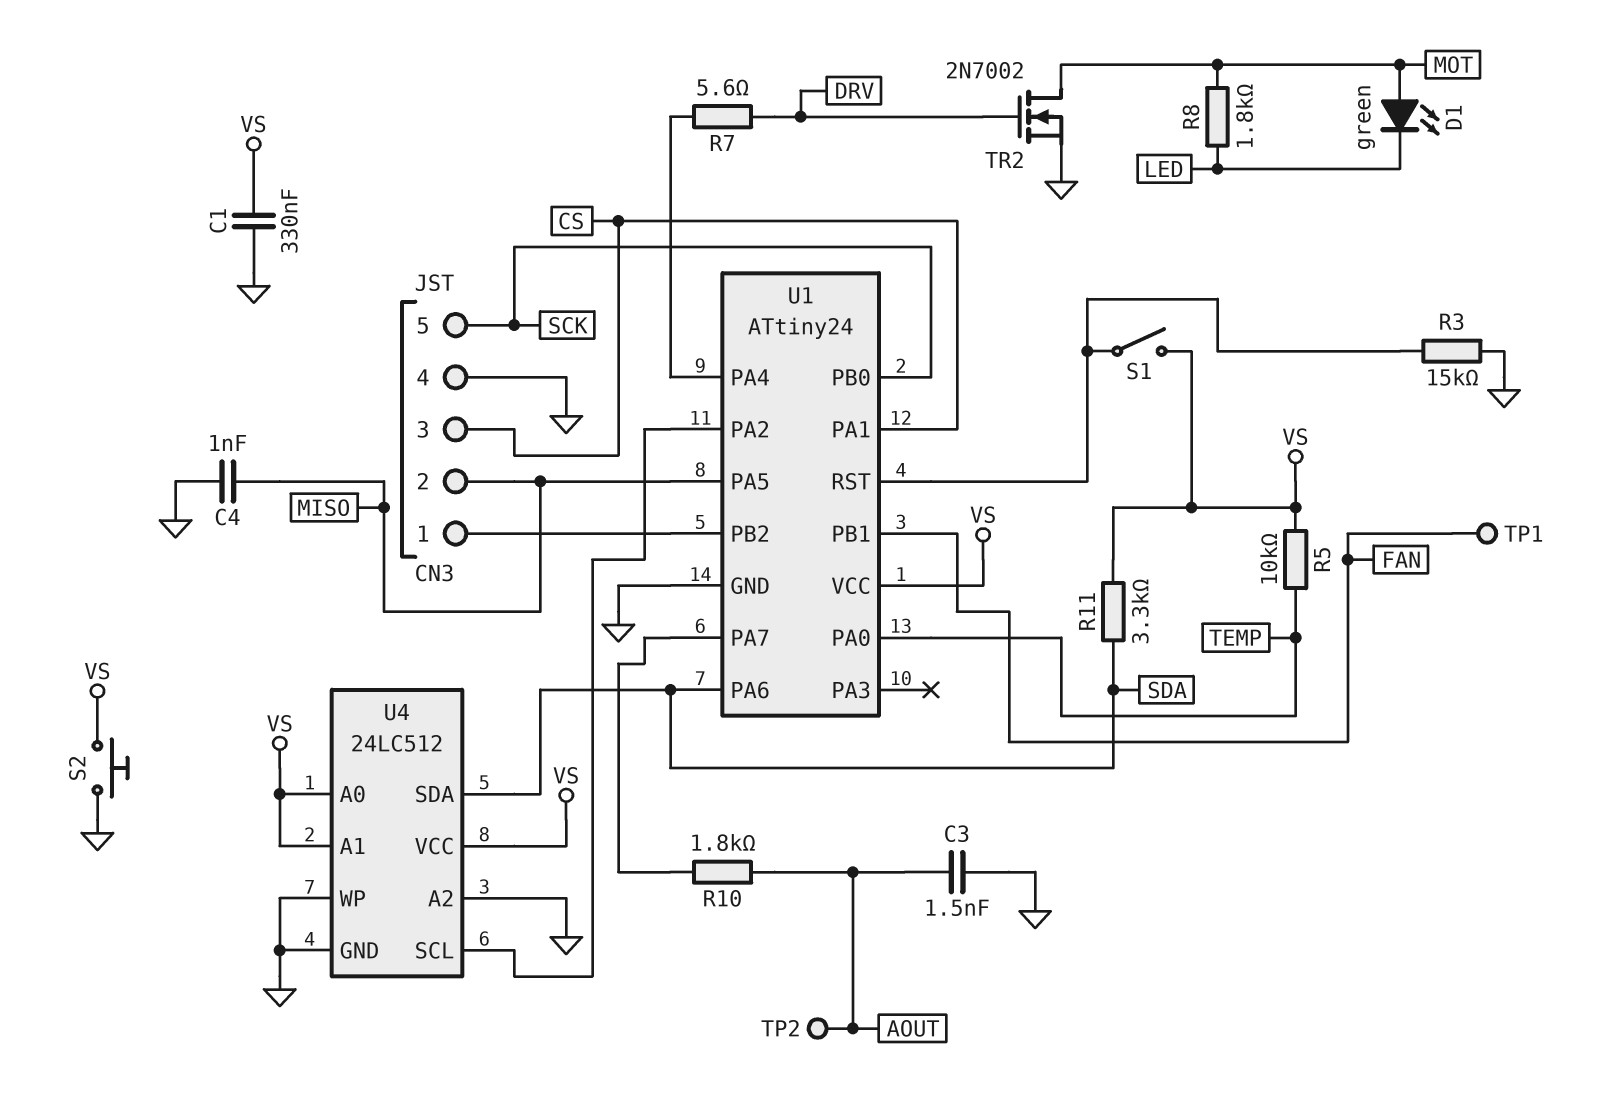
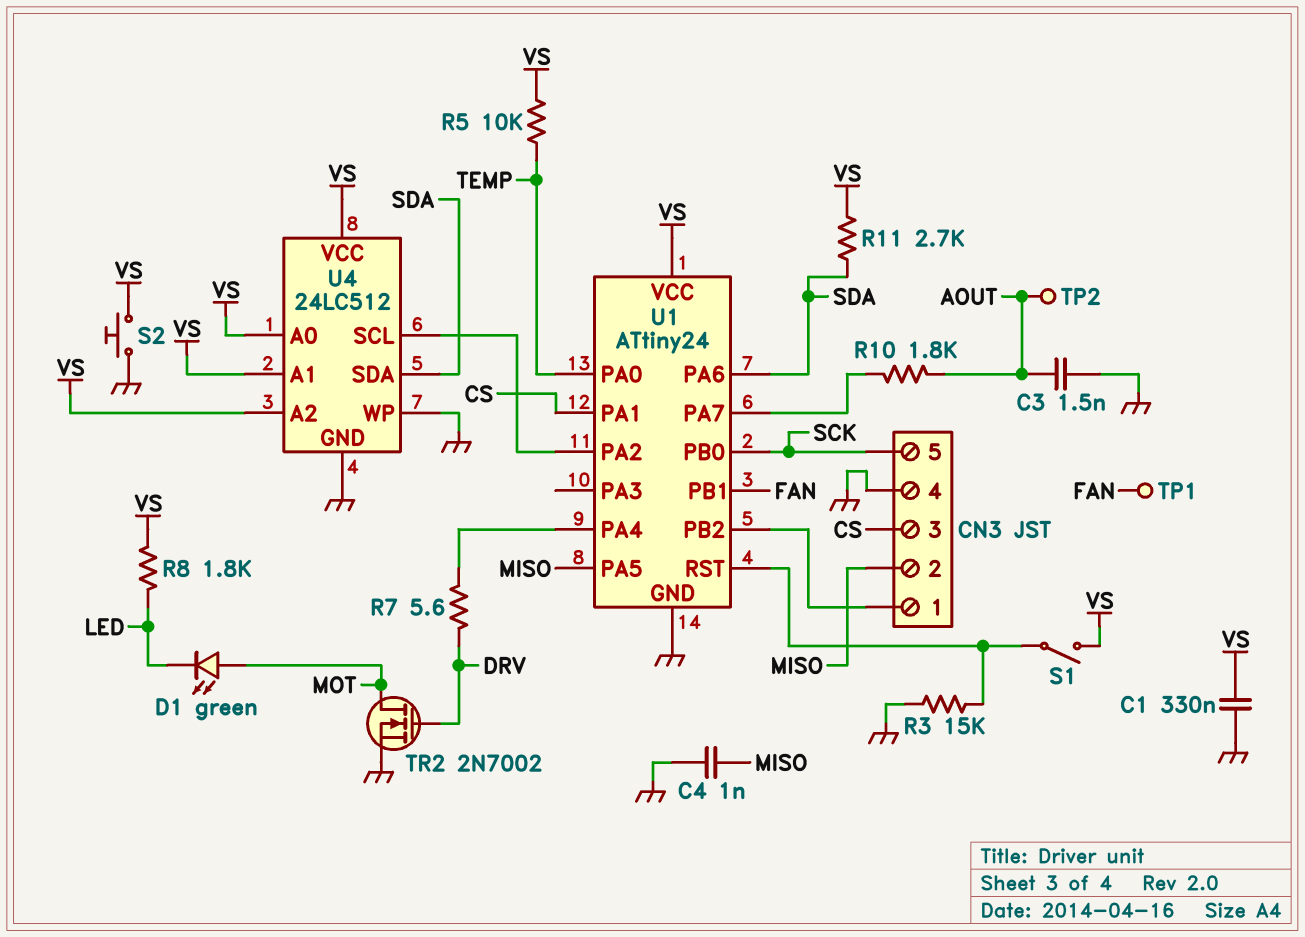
R8: 1.8k (LED, MOT) -> 1.8k (LED, VS)
R11: 3.3k (SDA, VS) -> 2.7k (SDA, VS)
U4 pin A2: GND -> VS

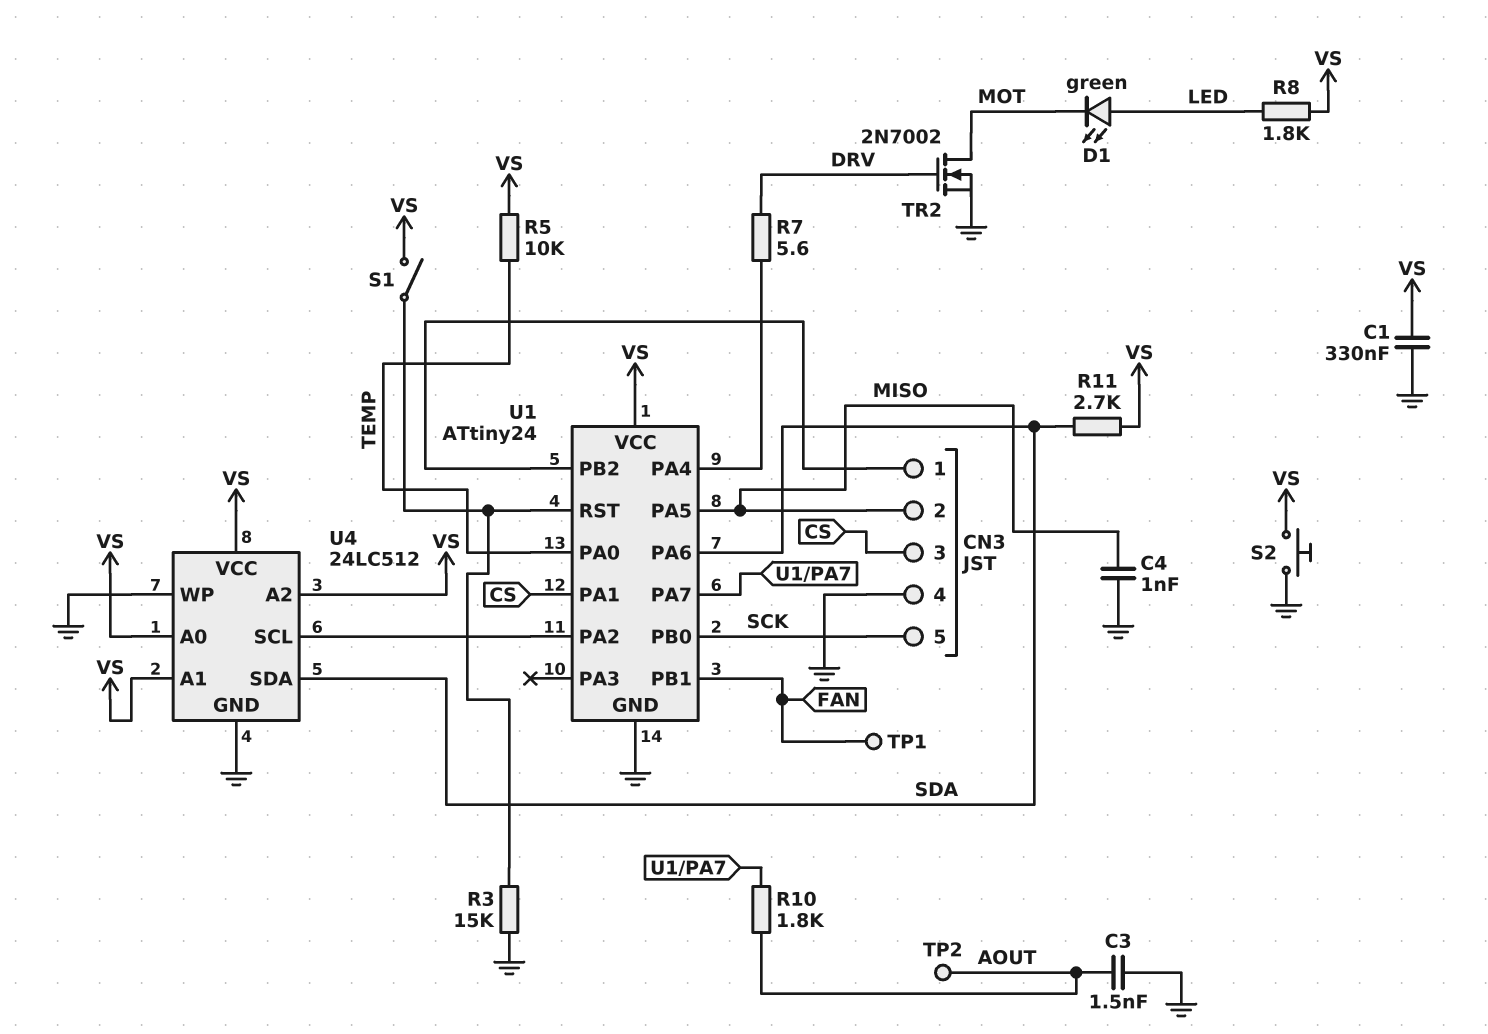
D1: LED green (A MOT, K LED) -> LED green (A LED, K MOT)

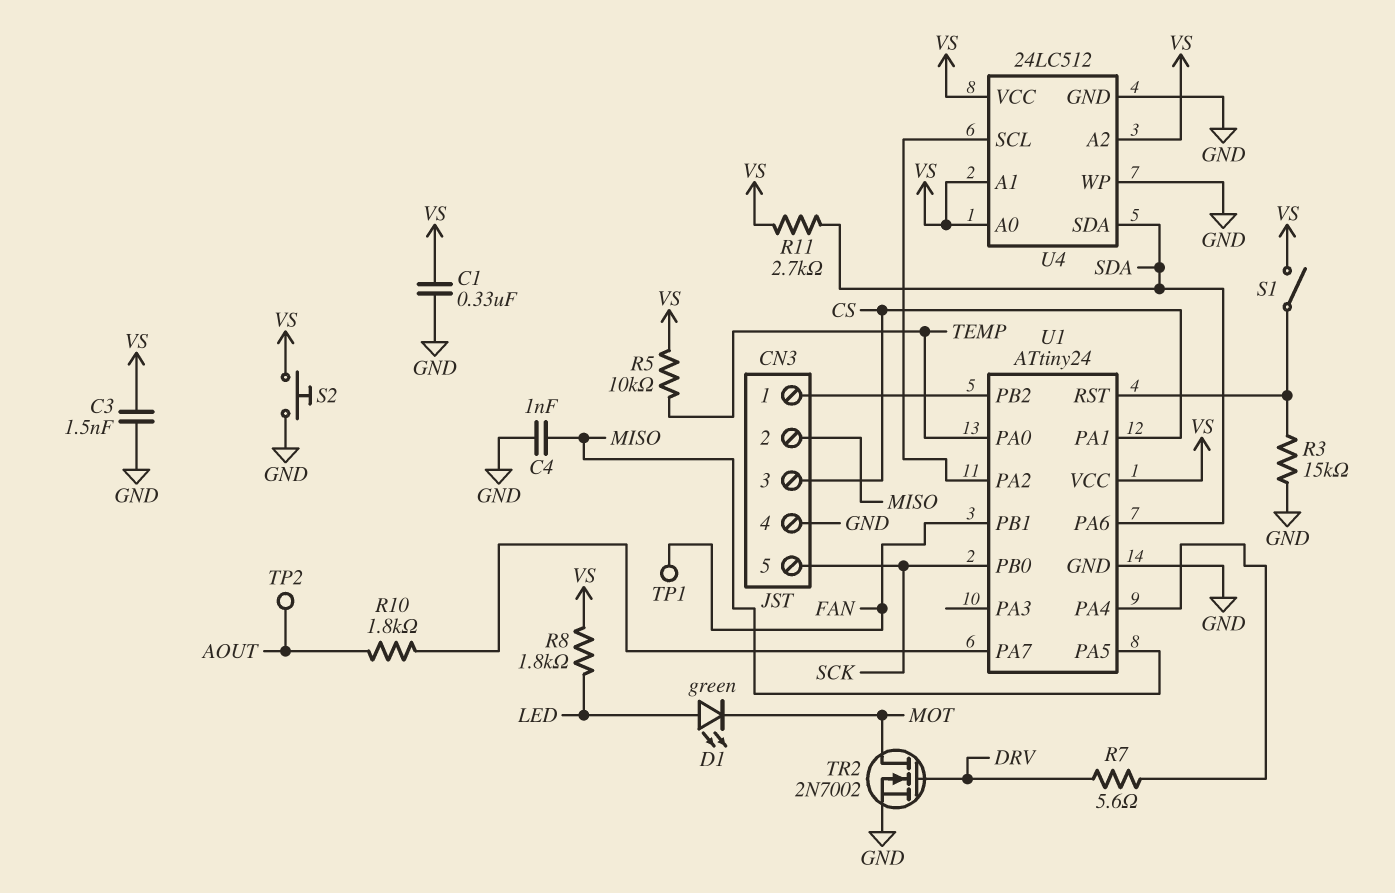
C3: 1.5nF (AOUT, GND) -> 1.5nF (GND, VS)

